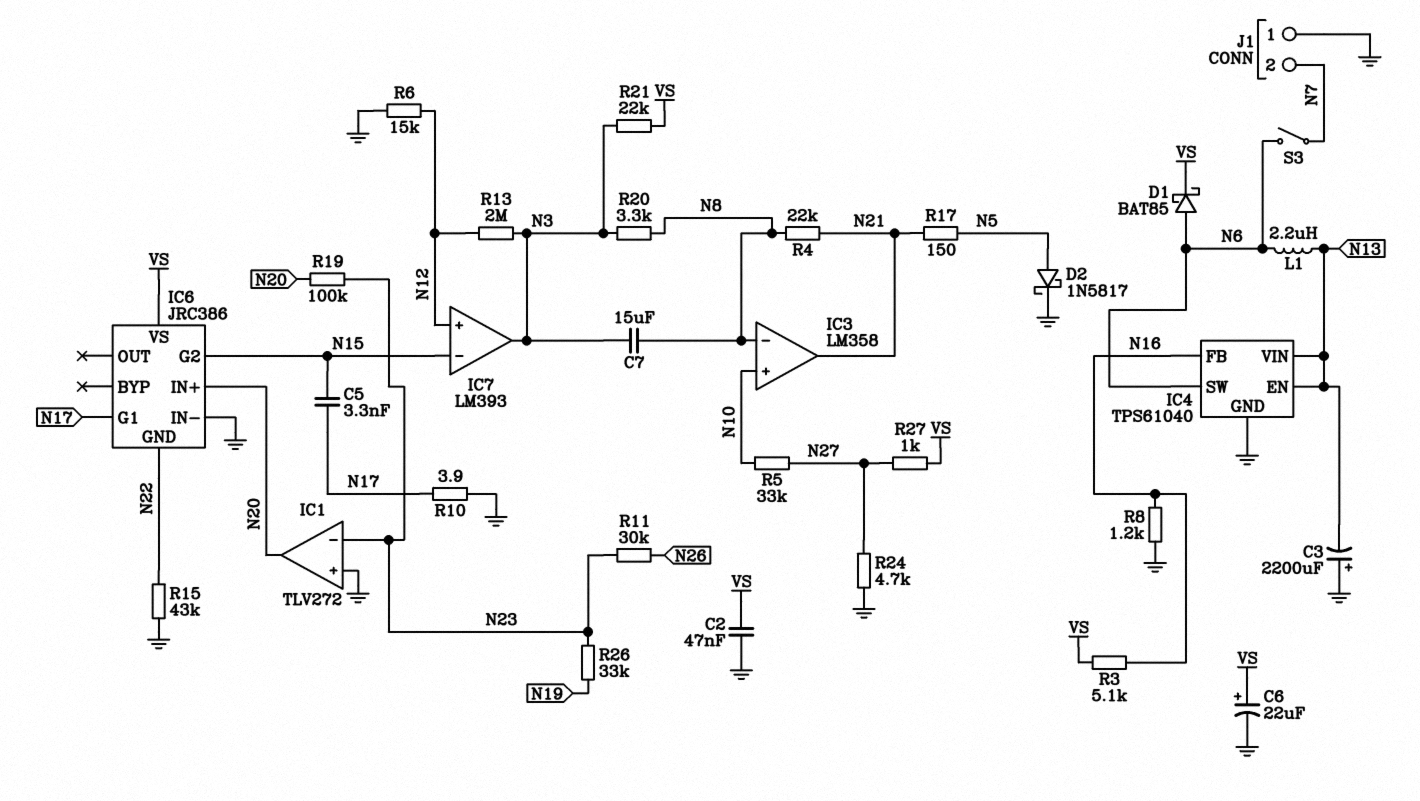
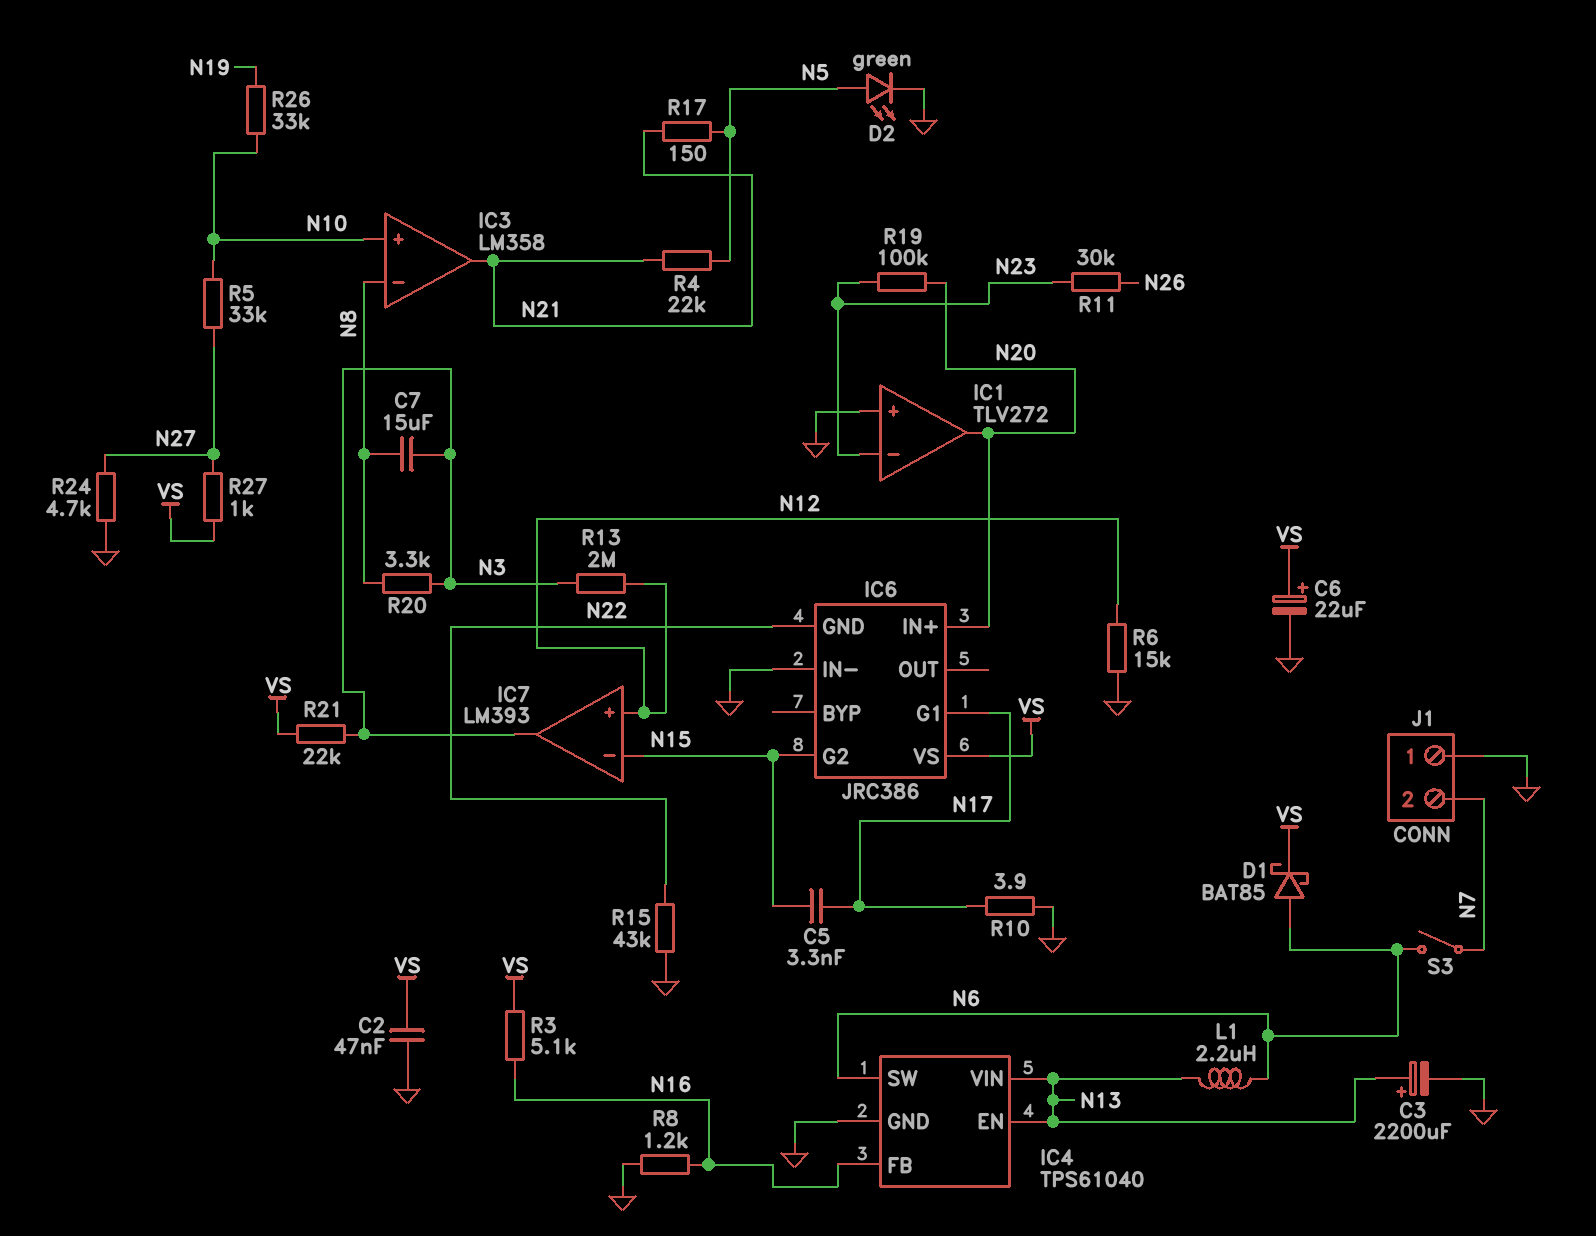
C3: 2200uF (plus GND, minus N13) -> 2200uF (plus N13, minus GND)
D2: schottky 1N5817 (A N5, K GND) -> LED green (A N5, K GND)
R4: 22k (N8, N21) -> 22k (N5, N21)
R26: 33k (N19, N23) -> 33k (N10, N19)

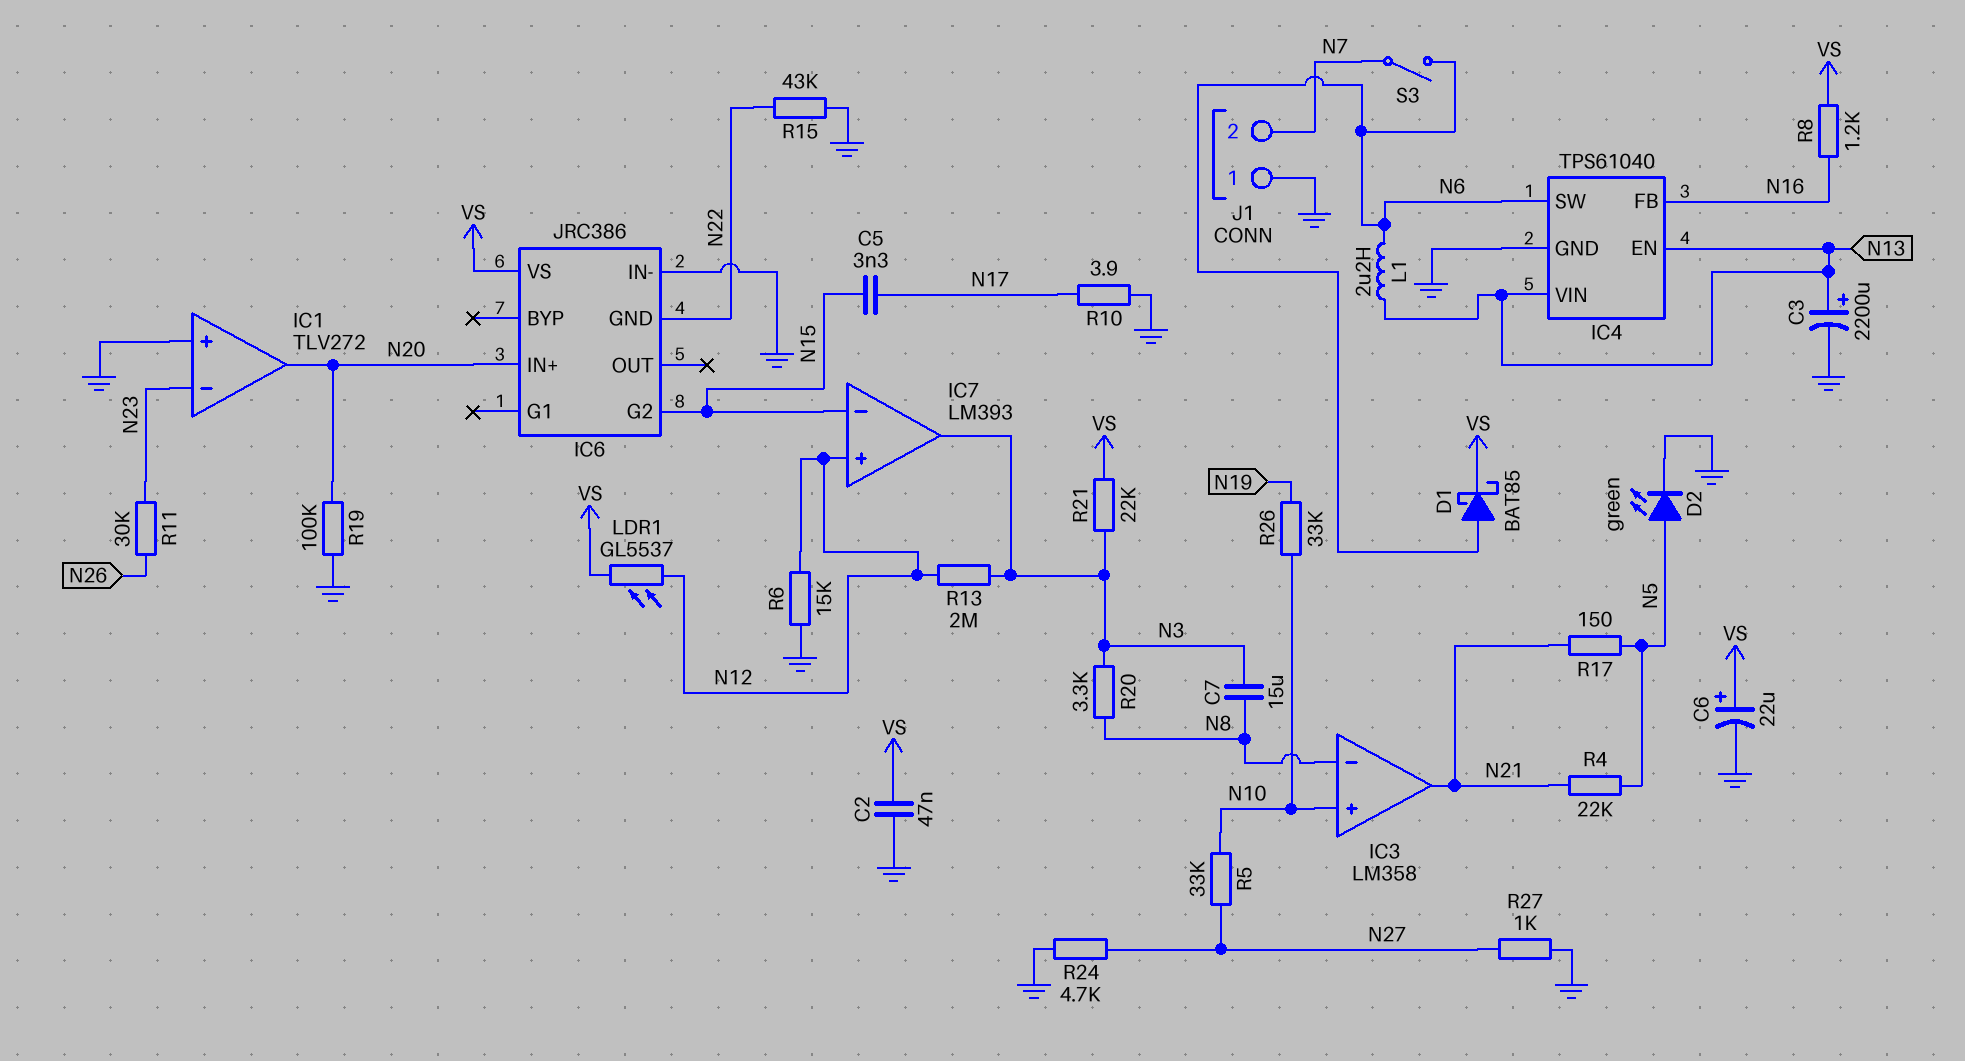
IC6 pin G1: N17 -> none
LDR1: none -> GL5537 (N12, VS)
R3: 5.1k (N16, VS) -> none
R8: 1.2k (GND, N16) -> 1.2k (N16, VS)
R19: 100k (N20, N23) -> 100k (GND, N20)
R27: 1k (N27, VS) -> 1k (GND, N27)

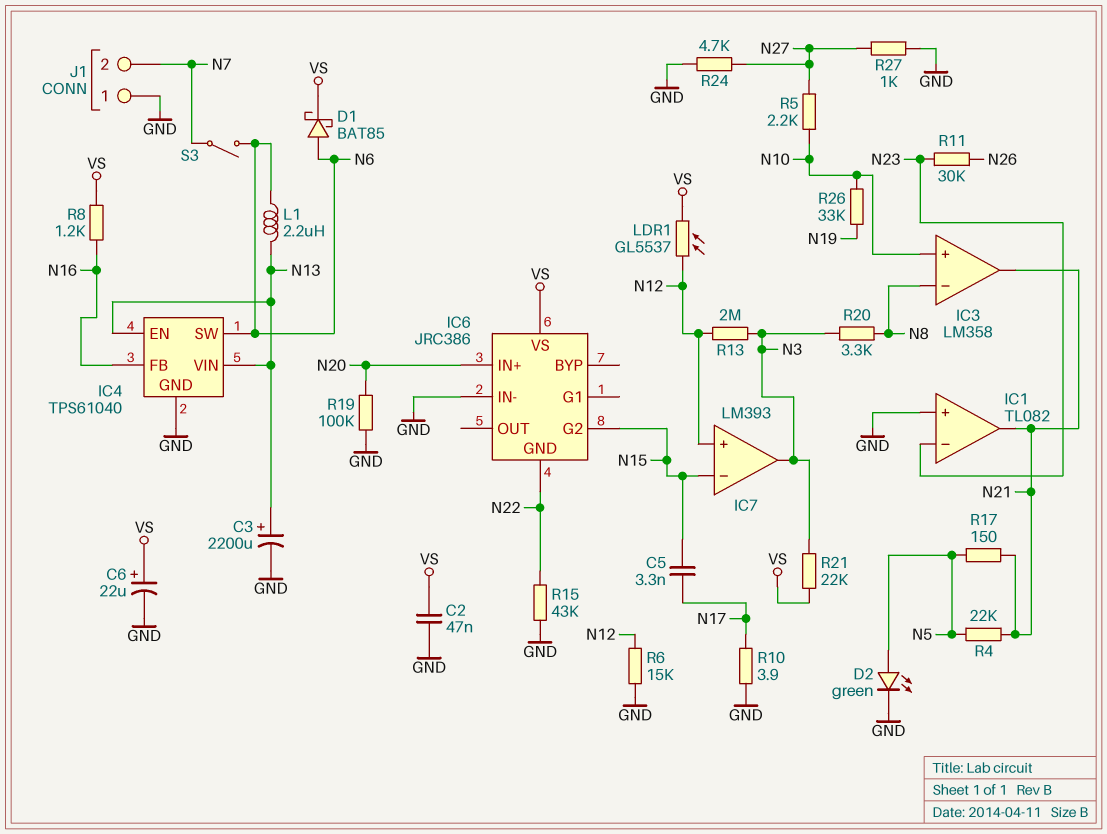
C7: 15uF (N3, N8) -> none
IC1: TLV272 -> TL082
IC1 pin out: N20 -> N21
R5: 33k (N10, N27) -> 2.2k (N10, N27)

